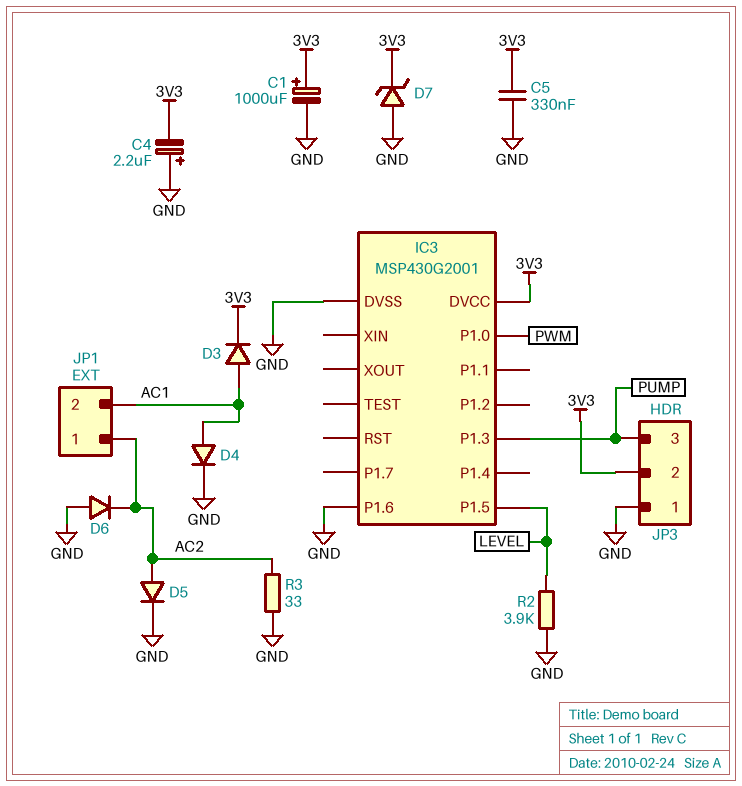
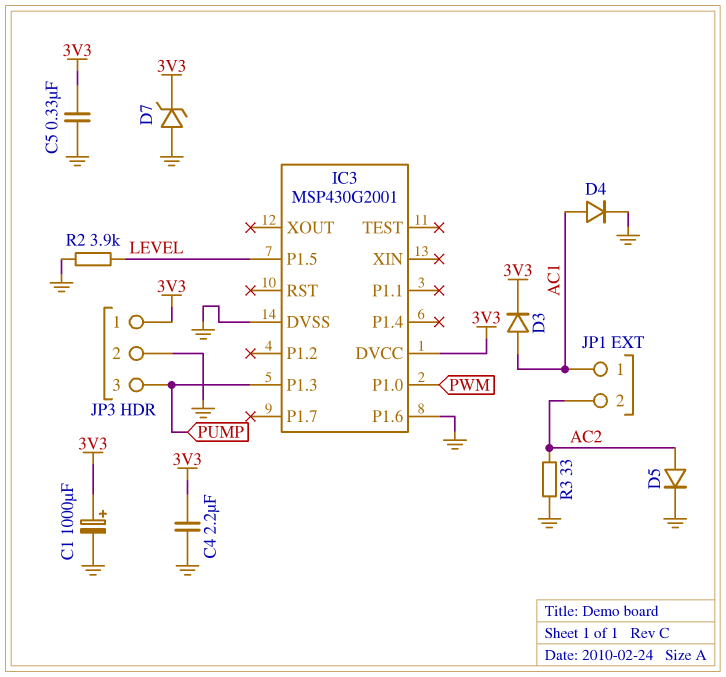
C4: 2.2uF (plus GND, minus 3V3) -> 2.2uF (3V3, GND)
D6: diode (A GND, K AC2) -> none
JP1 pin 1: AC2 -> AC1
JP1 pin 2: AC1 -> AC2
JP3 pin 1: GND -> 3V3
JP3 pin 2: 3V3 -> GND

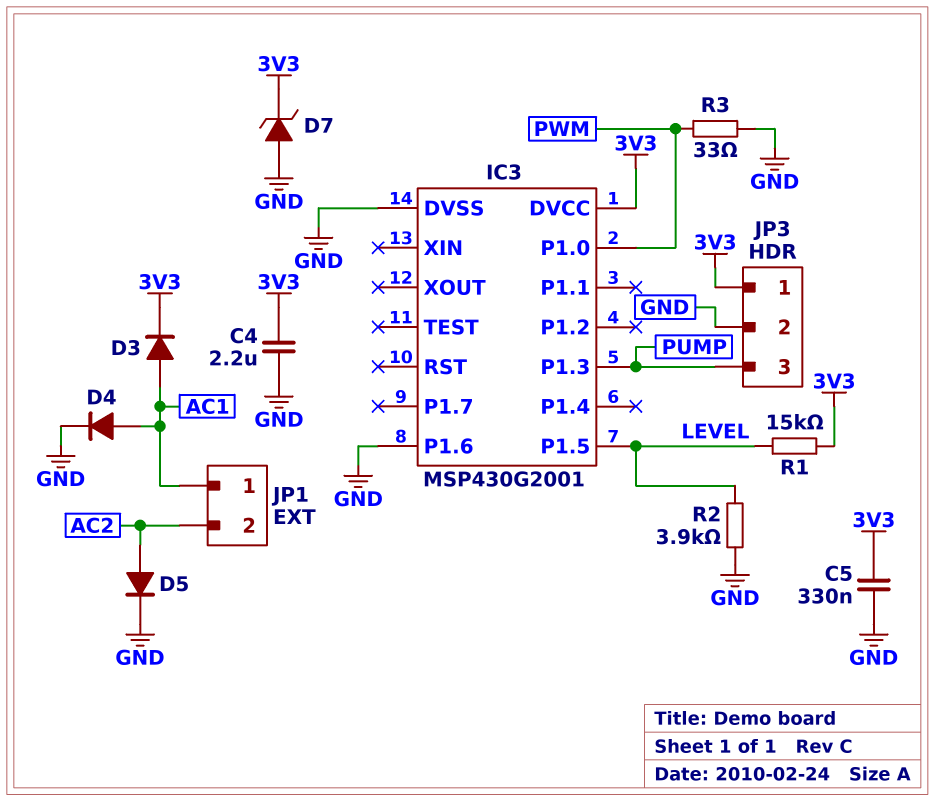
C1: 1000uF (plus 3V3, minus GND) -> none
R1: none -> 15k (3V3, LEVEL)
R3: 33 (AC2, GND) -> 33 (GND, PWM)

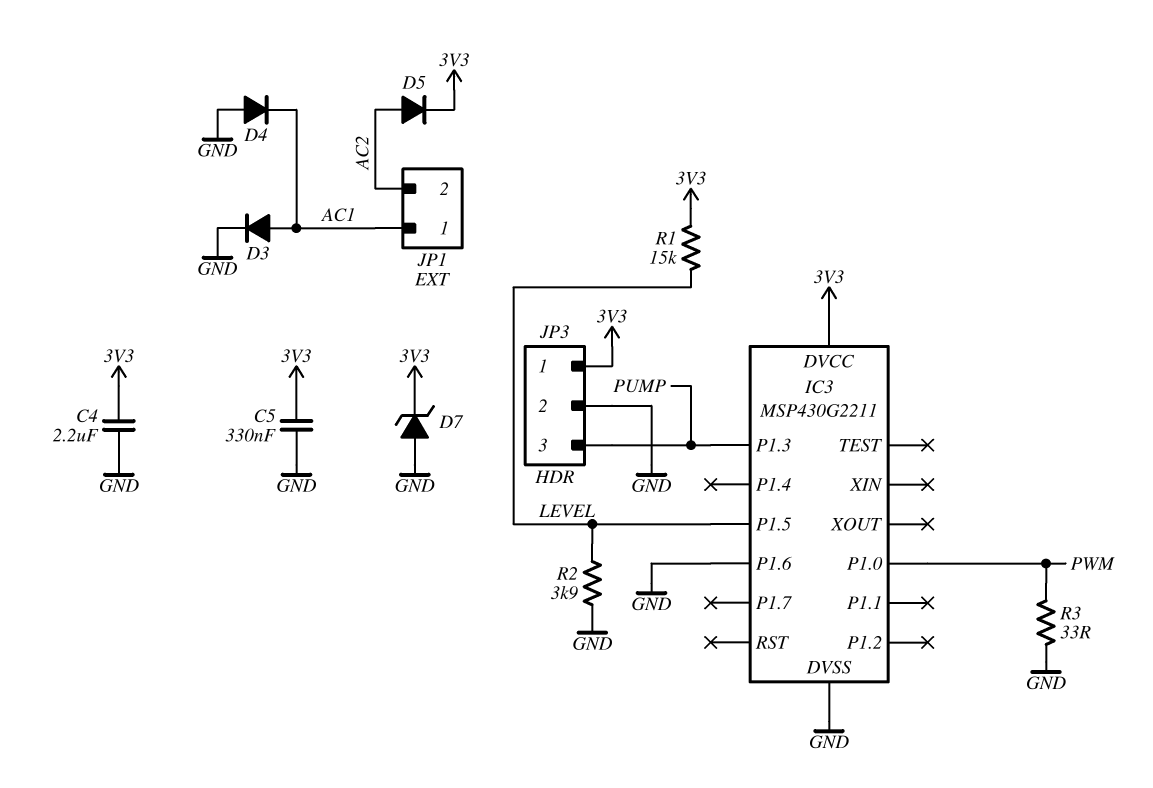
D3: diode (A AC1, K 3V3) -> diode (A AC1, K GND)
D4: diode (A AC1, K GND) -> diode (A GND, K AC1)
D5: diode (A AC2, K GND) -> diode (A AC2, K 3V3)
IC3: MSP430G2001 -> MSP430G2211

